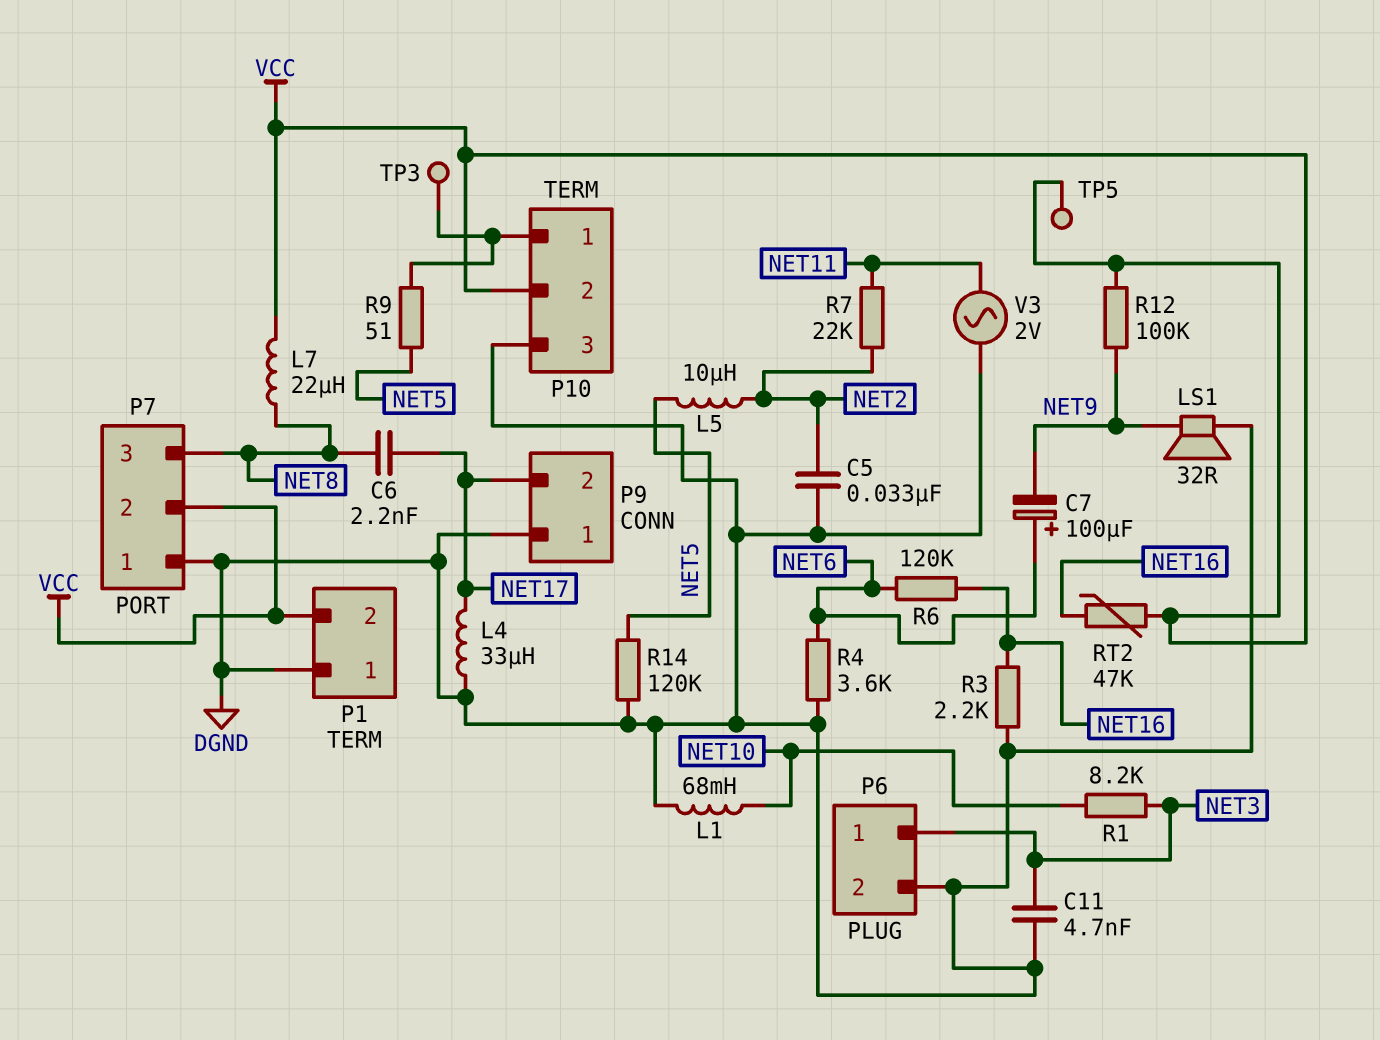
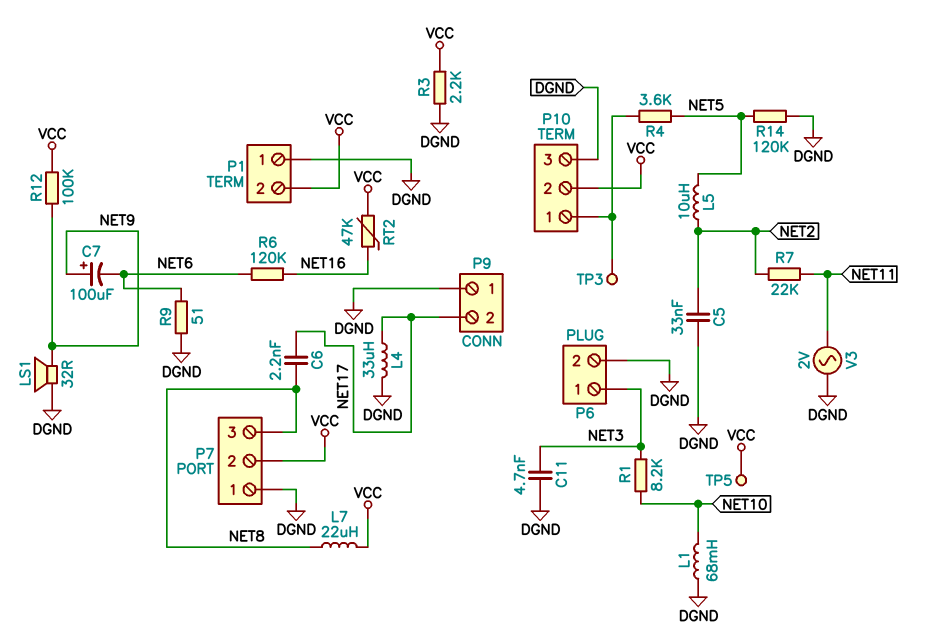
C7: 100uF (plus NET6, minus NET9) -> 100uF (plus NET9, minus NET6)
R3: 2.2k (DGND, NET16) -> 2.2k (DGND, VCC)
R4: 3.6k (DGND, NET6) -> 3.6k (NET5, P10/1)
R9: 51 (NET5, P10/1) -> 51 (DGND, NET6)

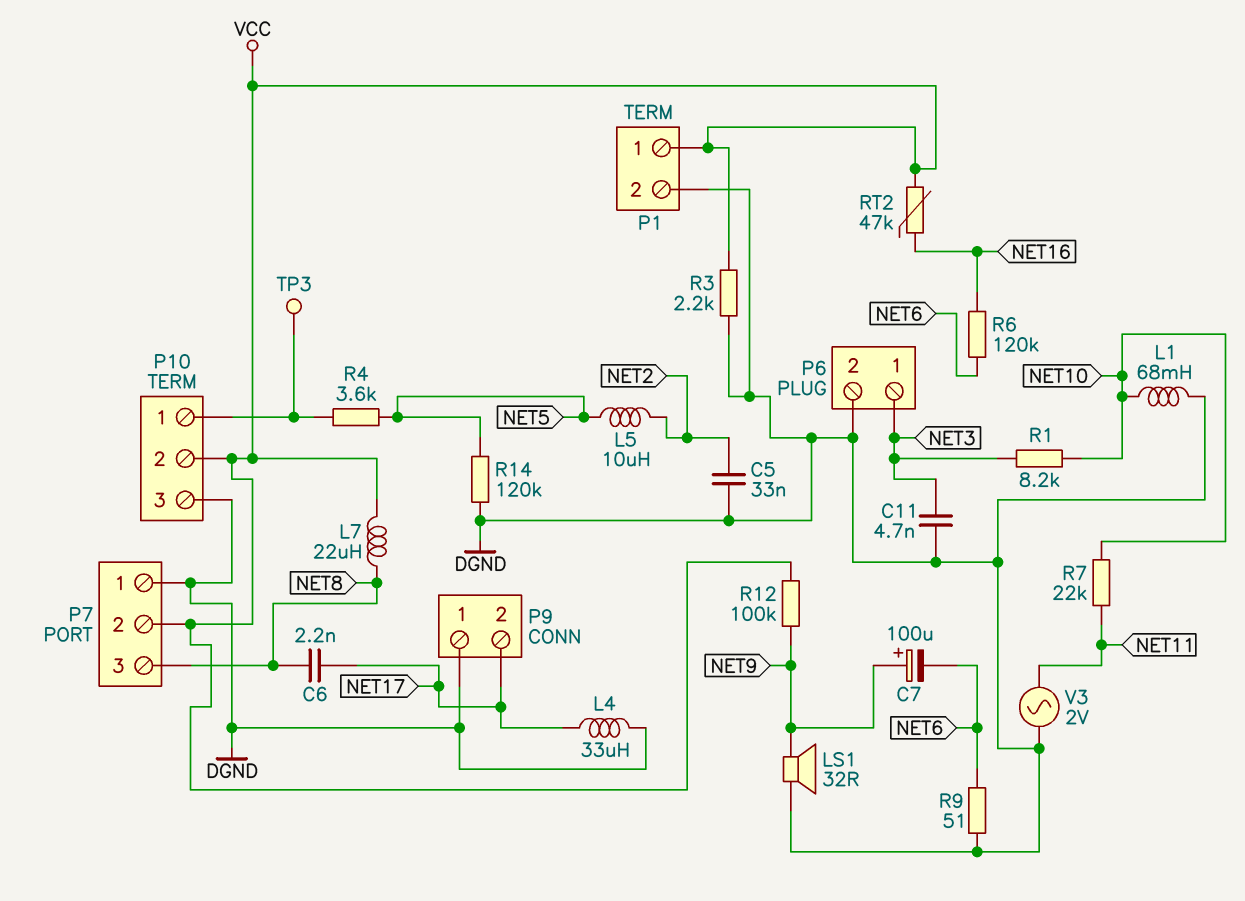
P1 pin 1: DGND -> VCC
P1 pin 2: VCC -> DGND
R7: 22k (NET2, NET11) -> 22k (NET10, NET11)
TP5: test point (VCC) -> none

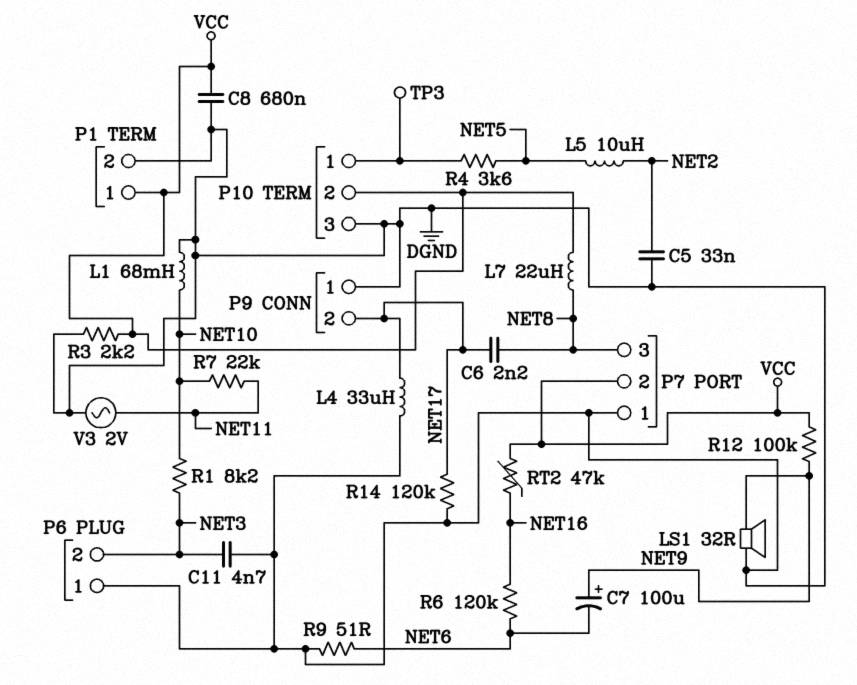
C8: none -> 680nF (DGND, VCC)
P6 pin 1: NET3 -> DGND
P6 pin 2: DGND -> NET3
R14: 120k (DGND, NET5) -> 120k (DGND, NET17)

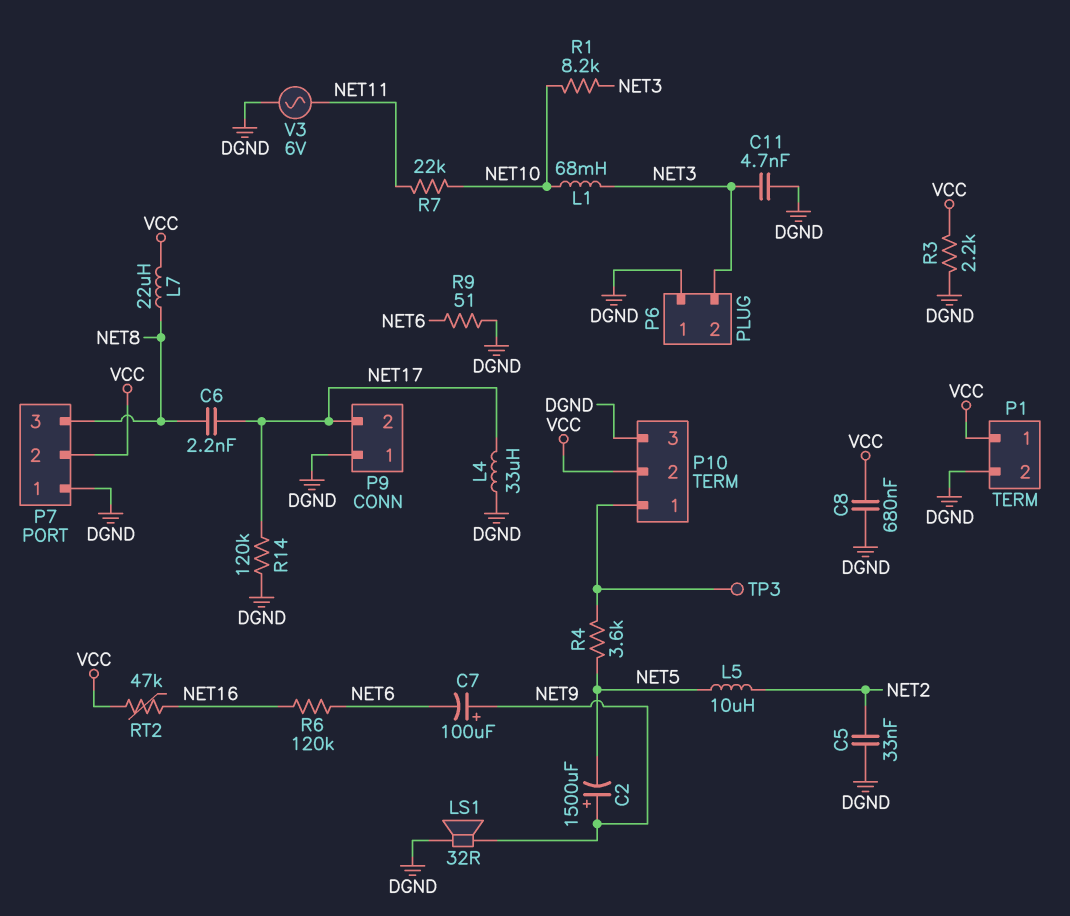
C2: none -> 1500uF (plus NET9, minus NET5)
L1: 68mH (DGND, NET10) -> 68mH (NET3, NET10)
R12: 100k (NET9, VCC) -> none
V3: AC 2V (DGND, NET11) -> AC 6V (DGND, NET11)

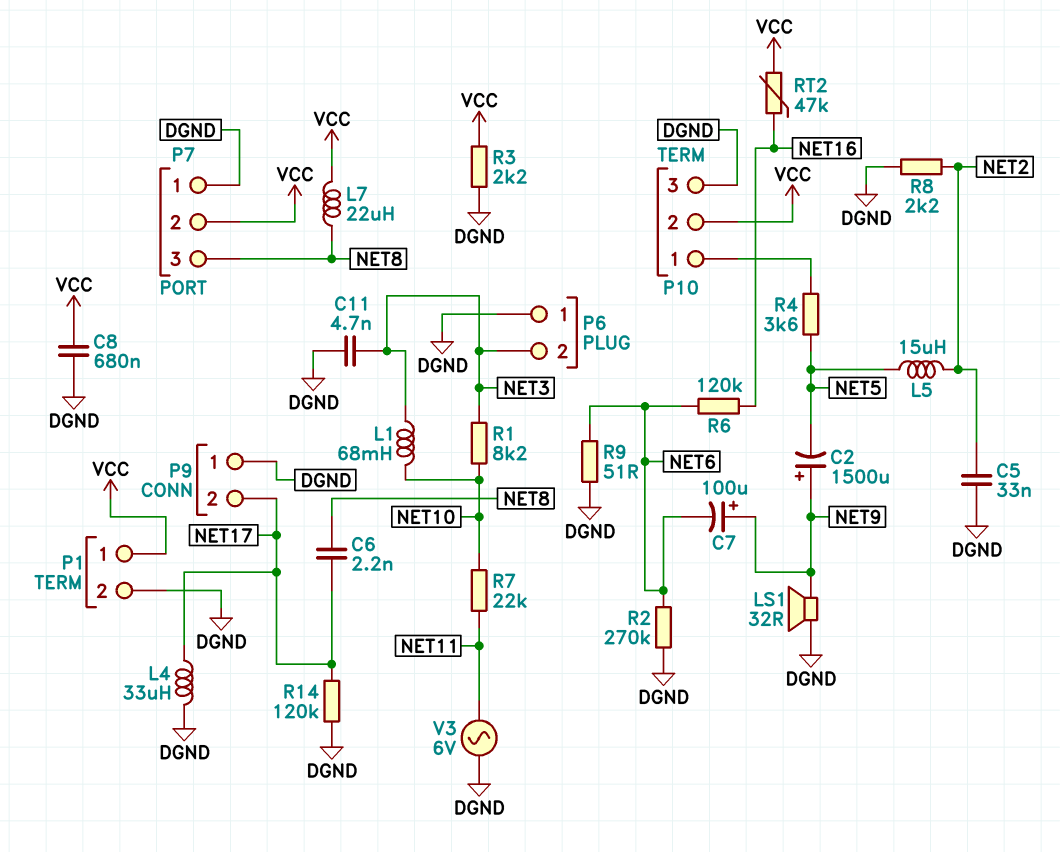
L5: 10uH (NET2, NET5) -> 15uH (NET2, NET5)
R2: none -> 270k (DGND, NET6)
R8: none -> 2.2k (DGND, NET2)
TP3: test point (P10/1) -> none

